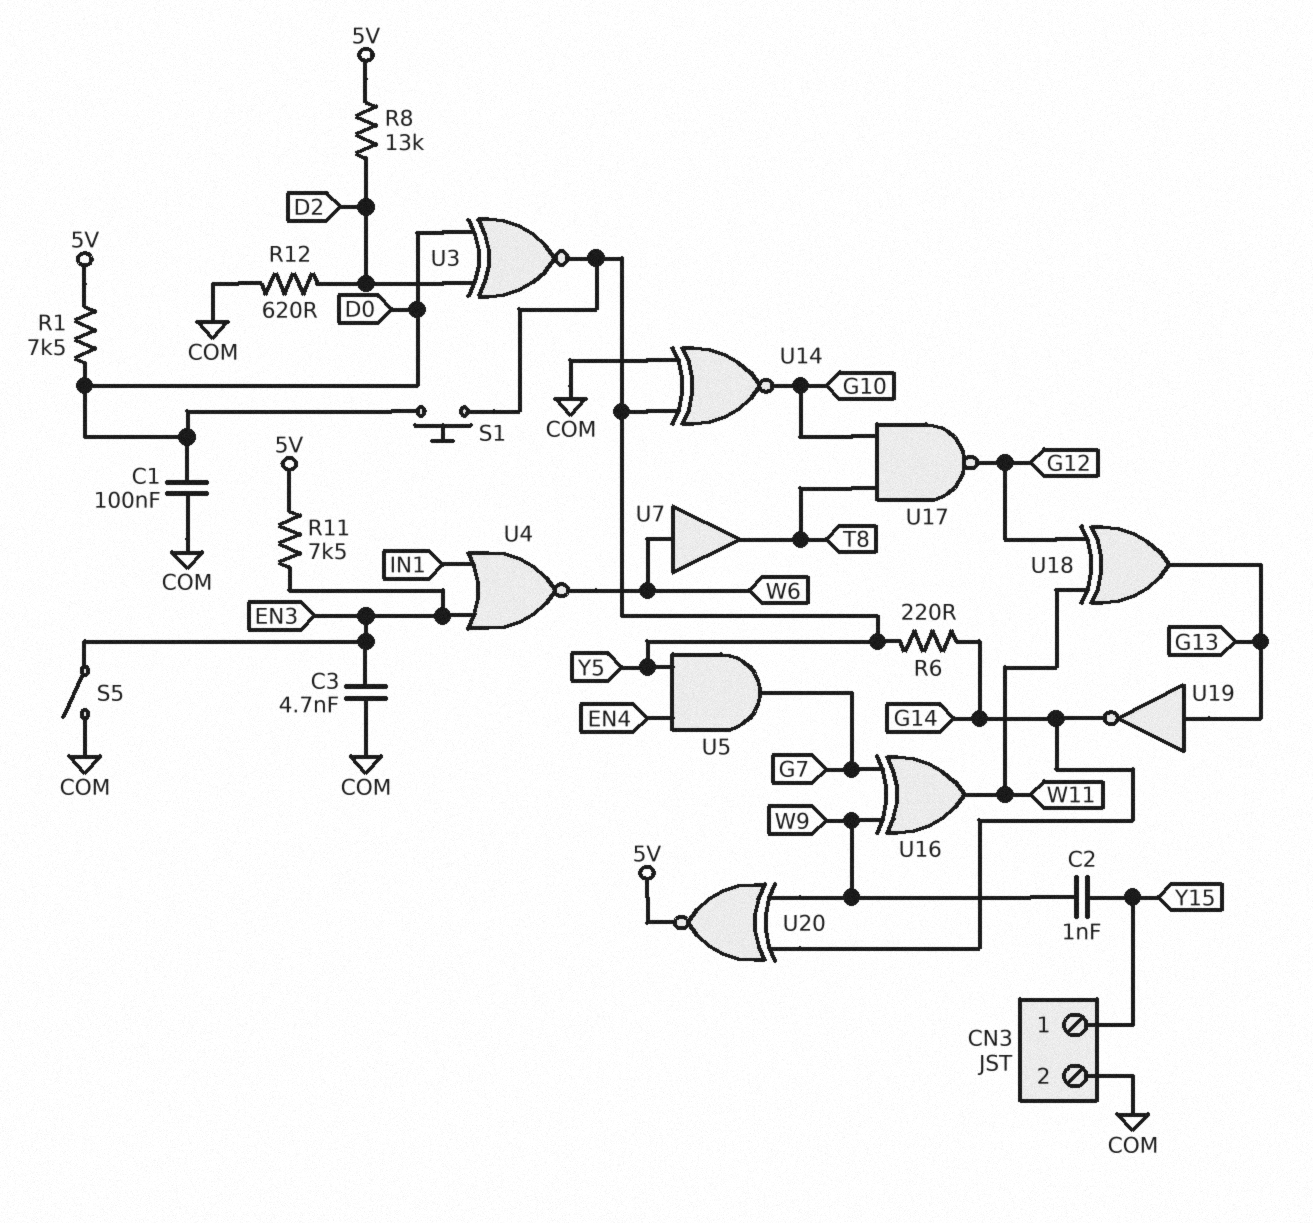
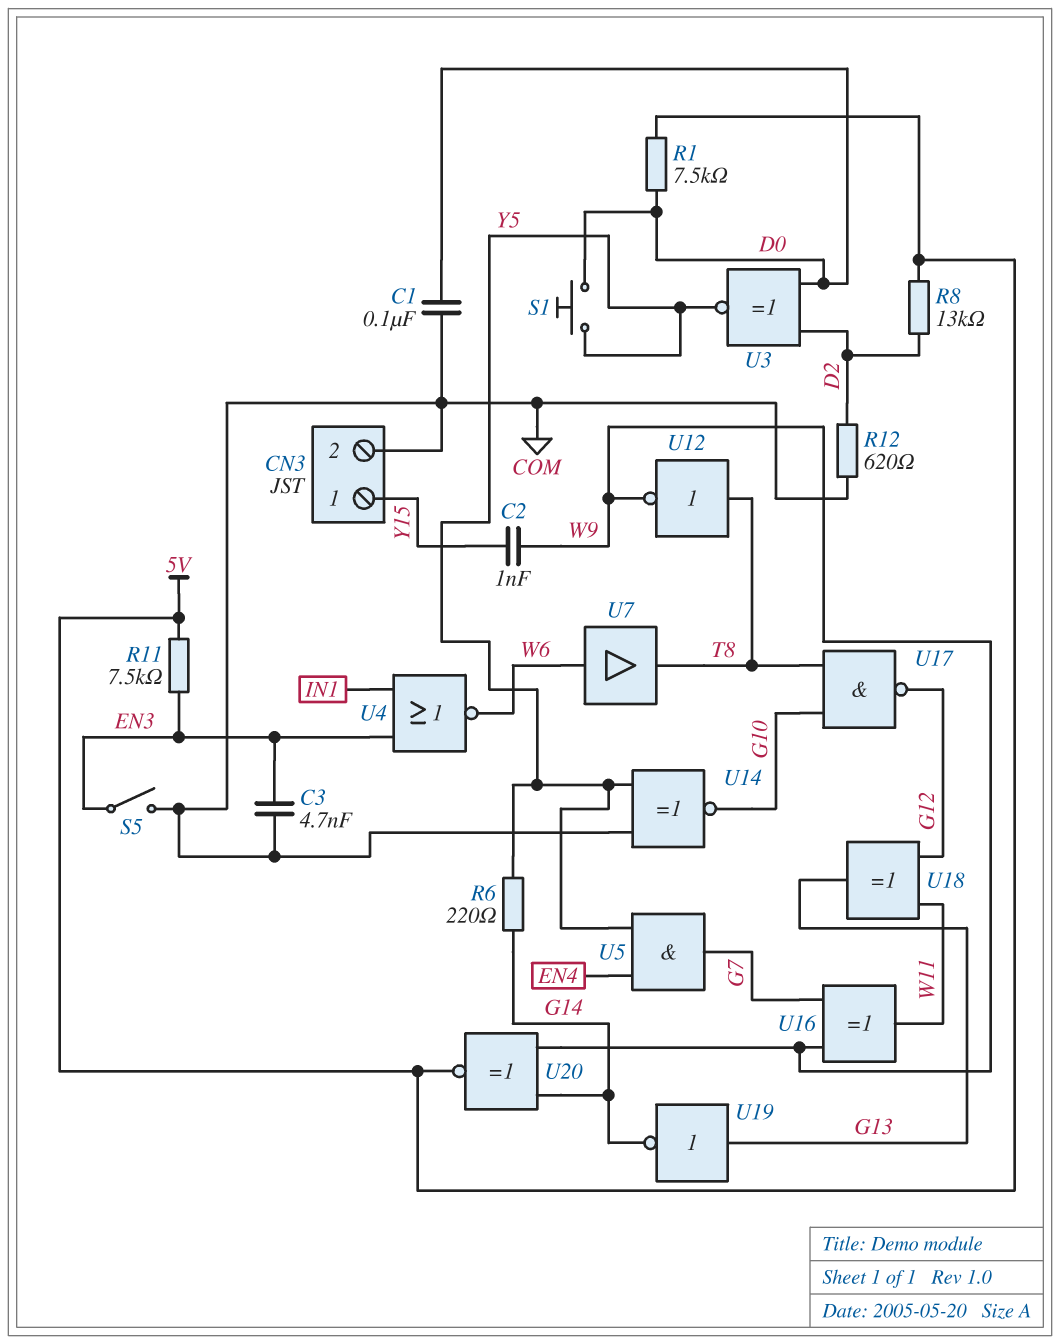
U12: none -> NOT (in T8, out W9)

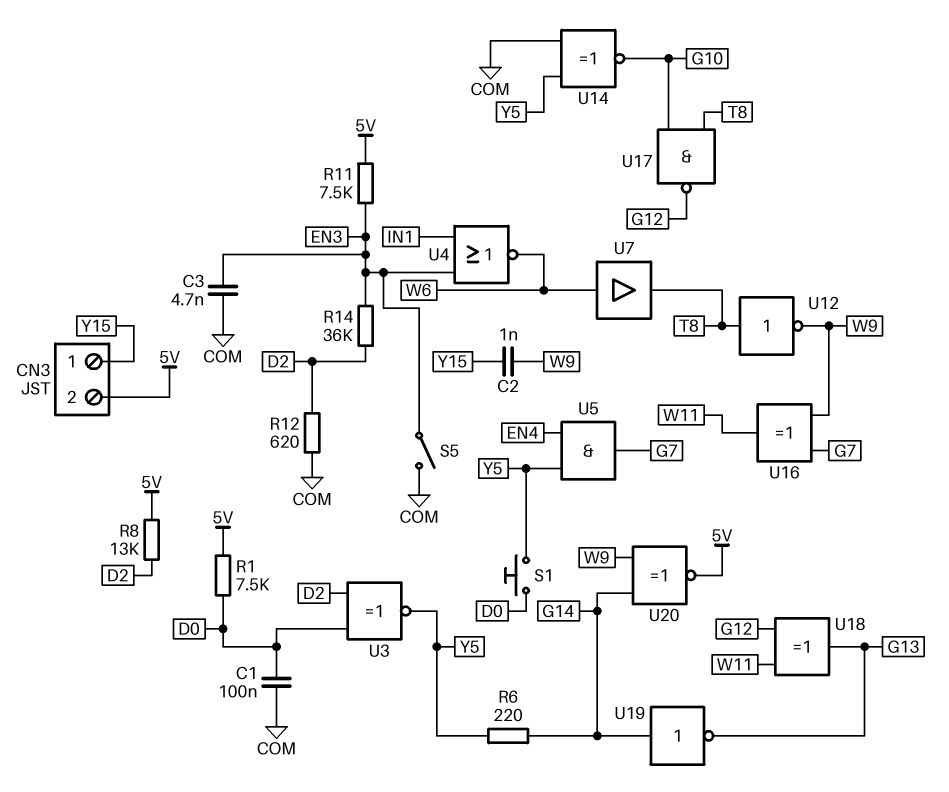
CN3 pin 2: COM -> 5V
R14: none -> 36k (D2, EN3)
U19: NOT (in G13, out G14) -> NOT (in G14, out G13)

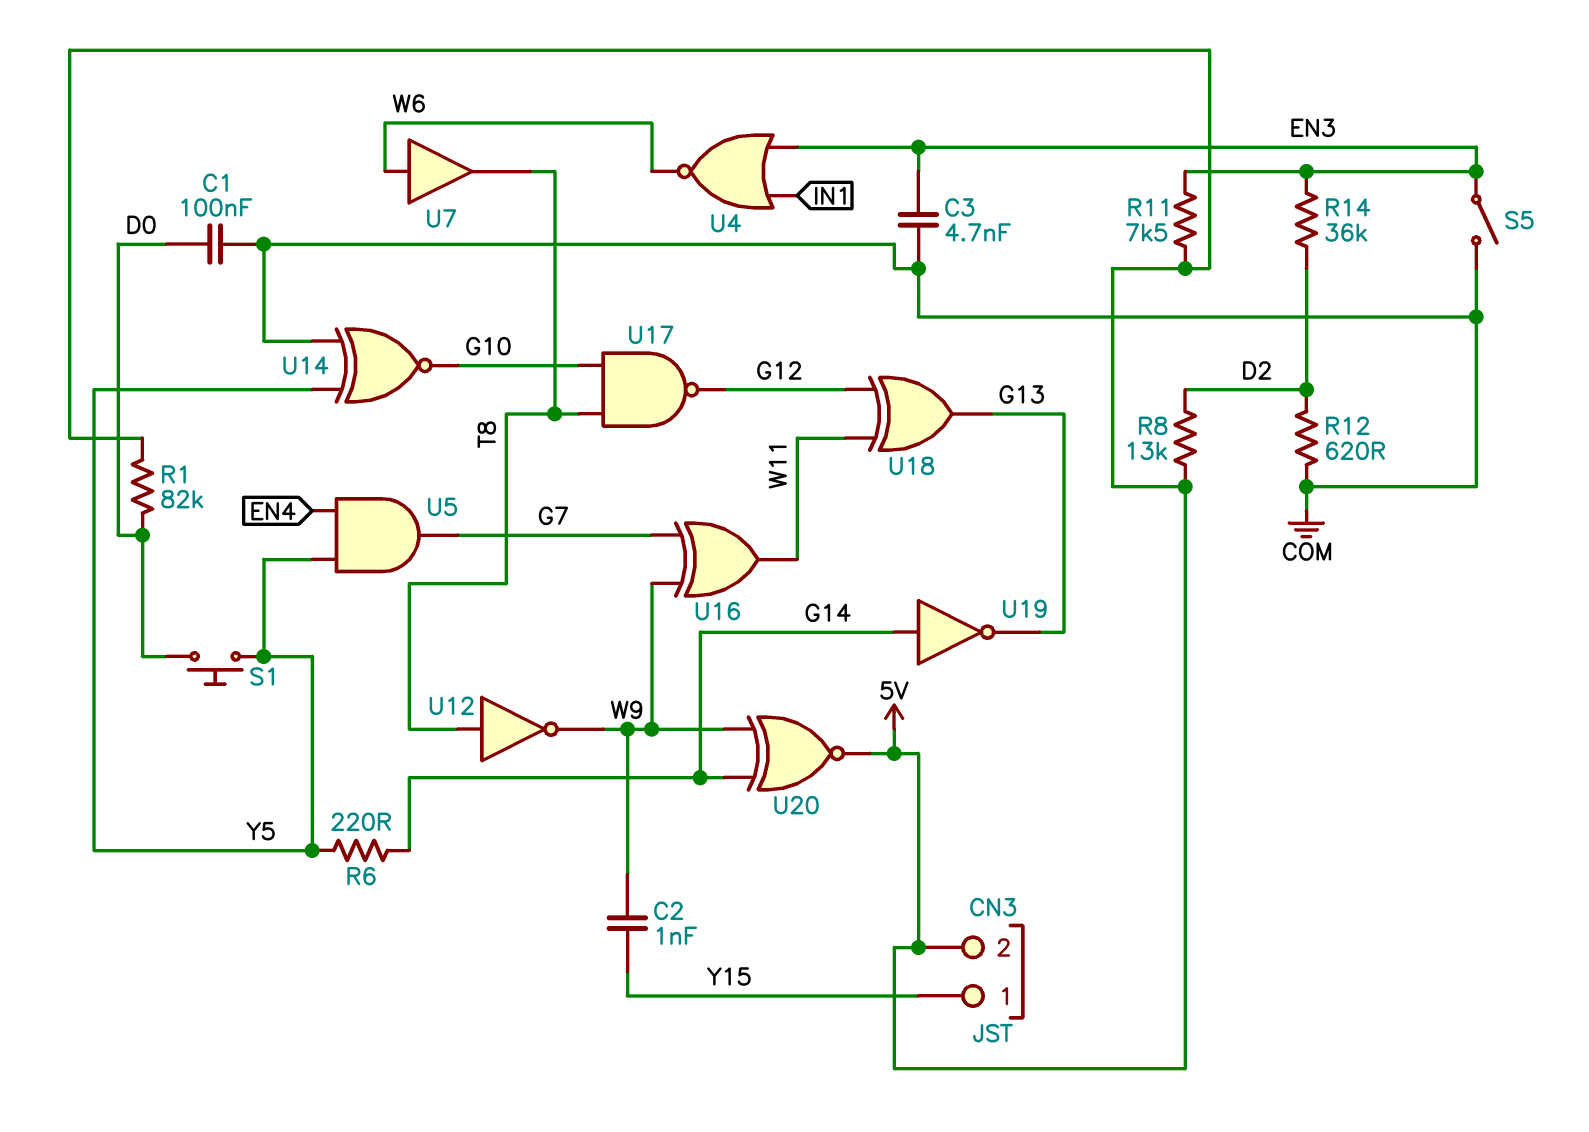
R1: 7.5k (5V, D0) -> 82k (5V, D0)
U3: XNOR (in D0, in D2, out Y5) -> none

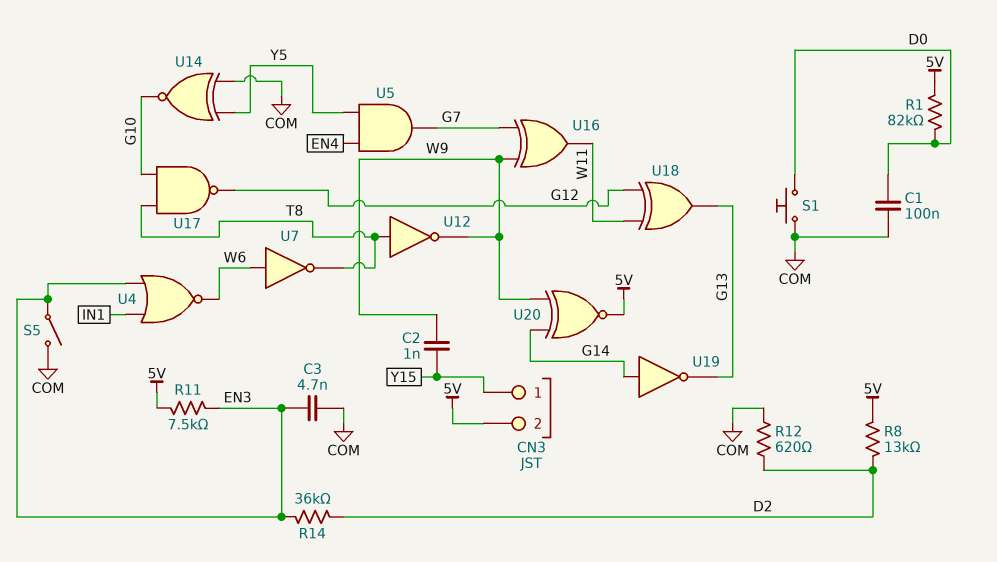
R6: 220 (G14, Y5) -> none
S1: button (D0, Y5) -> button (COM, D0)
U7: buffer (in W6, out T8) -> NOT (in W6, out T8)

